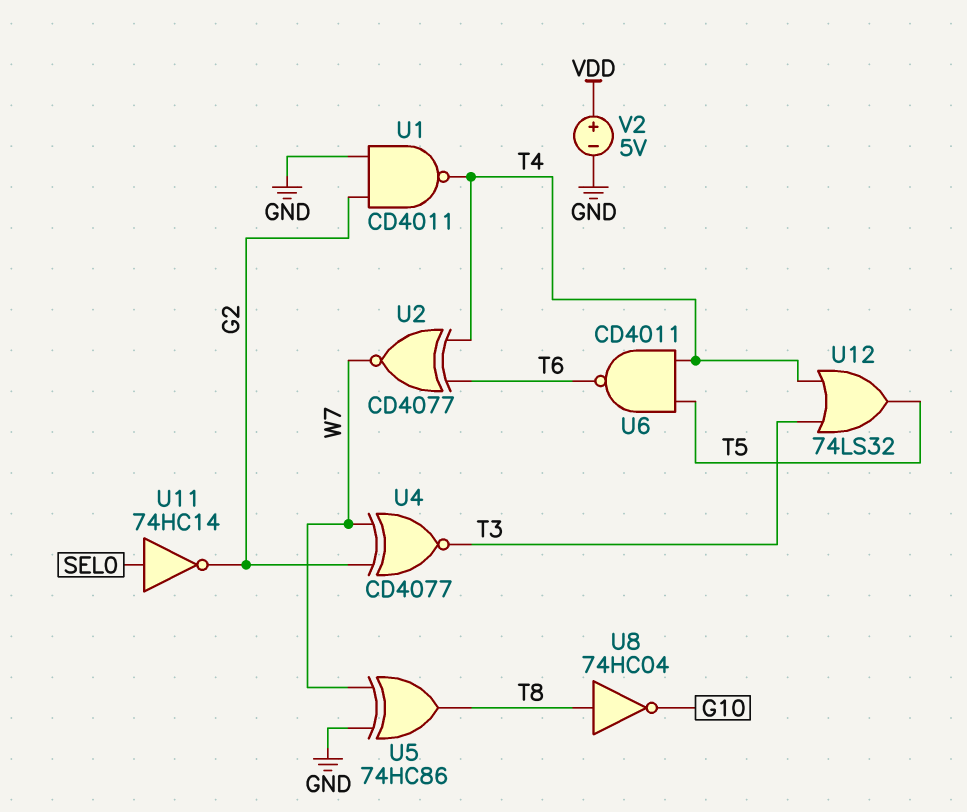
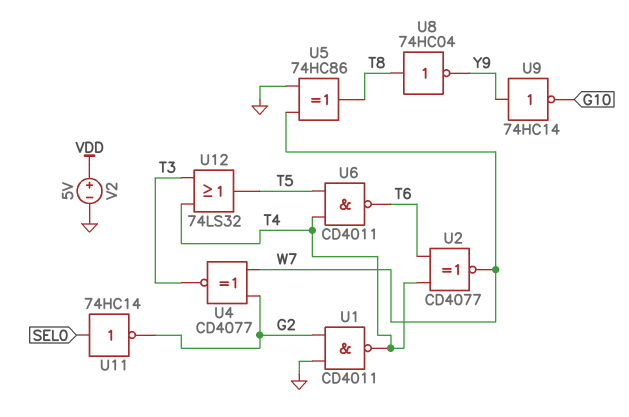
U8: NOT 74HC04 (in T8, out G10) -> NOT 74HC04 (in T8, out Y9)
U9: none -> NOT 74HC14 (in Y9, out G10)

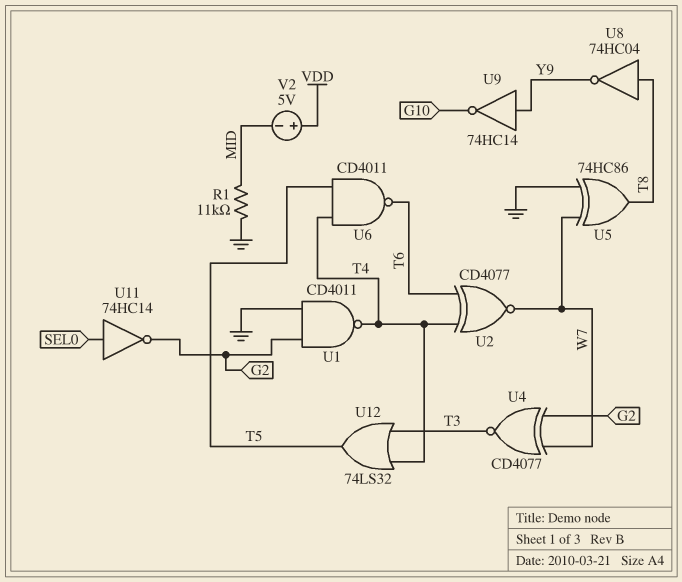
R1: none -> 11k (GND, MID)
V2: 5V (plus VDD, minus GND) -> 5V (plus VDD, minus MID)

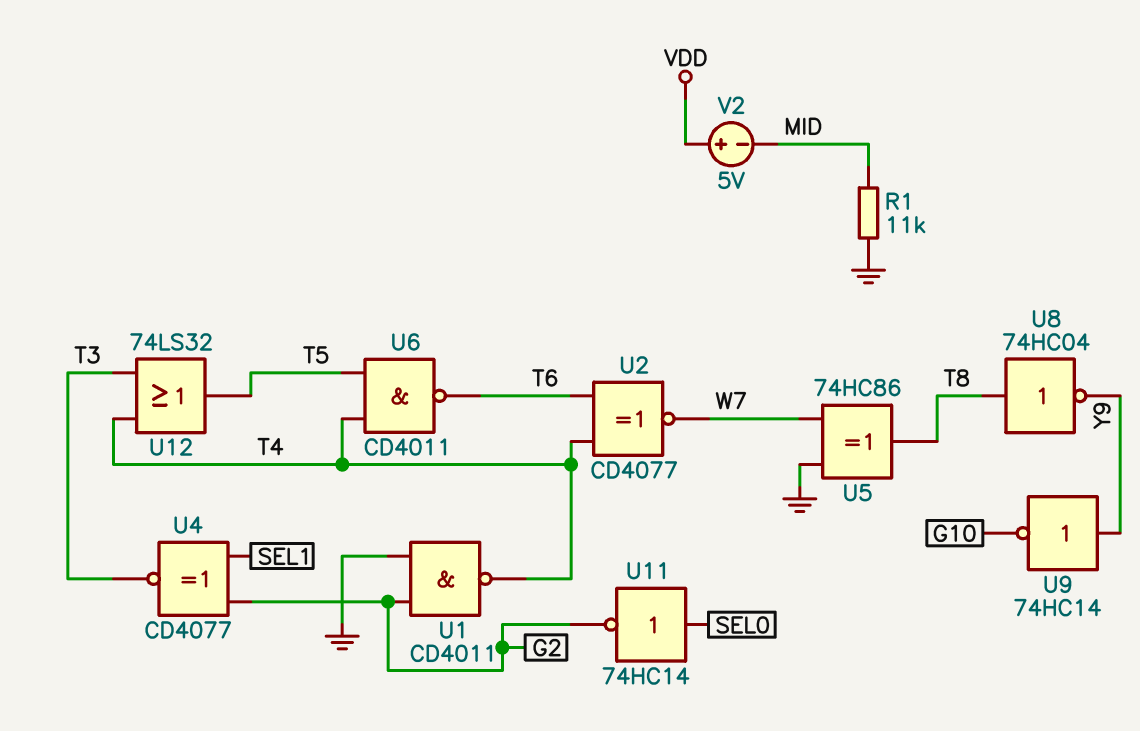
U4: XNOR CD4077 (in G2, in W7, out T3) -> XNOR CD4077 (in G2, in SEL1, out T3)

